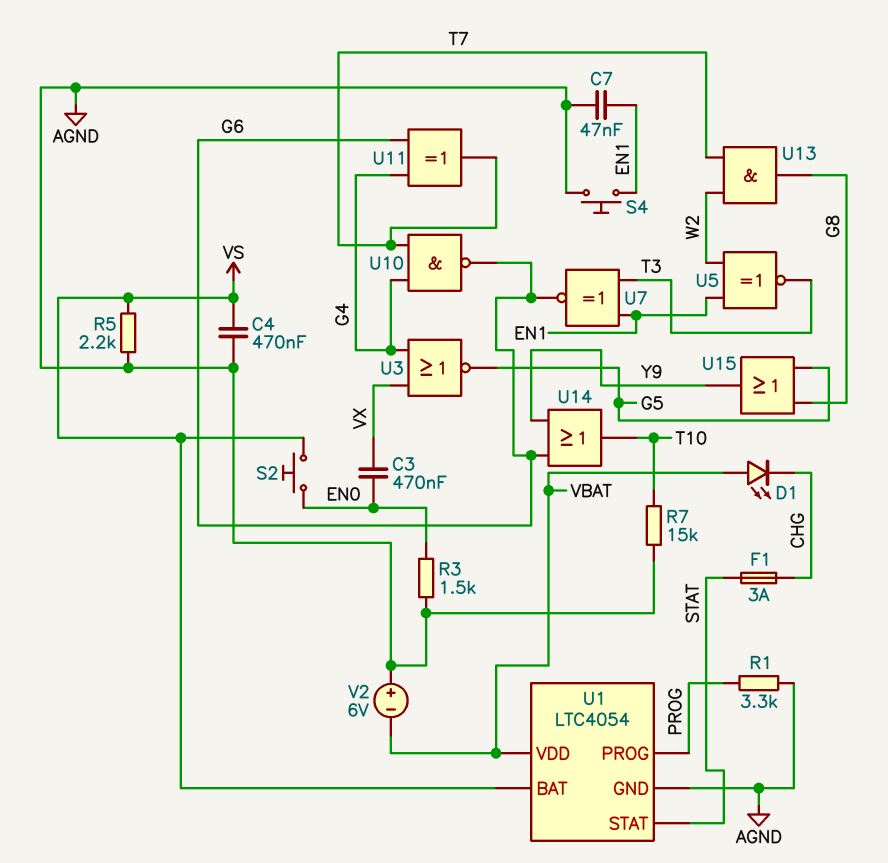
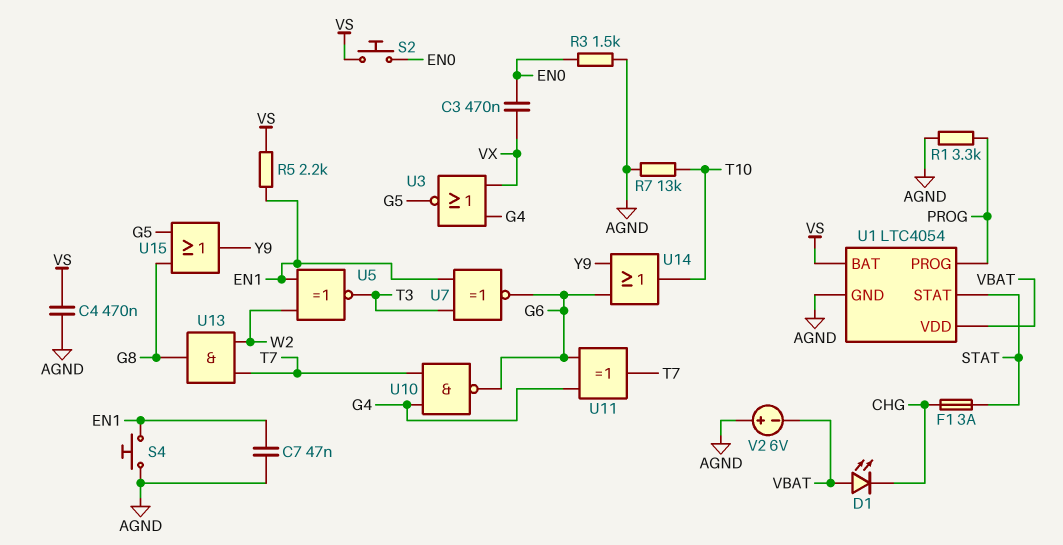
R5: 2.2k (AGND, VS) -> 2.2k (EN1, VS)
R7: 15k (AGND, T10) -> 13k (AGND, T10)

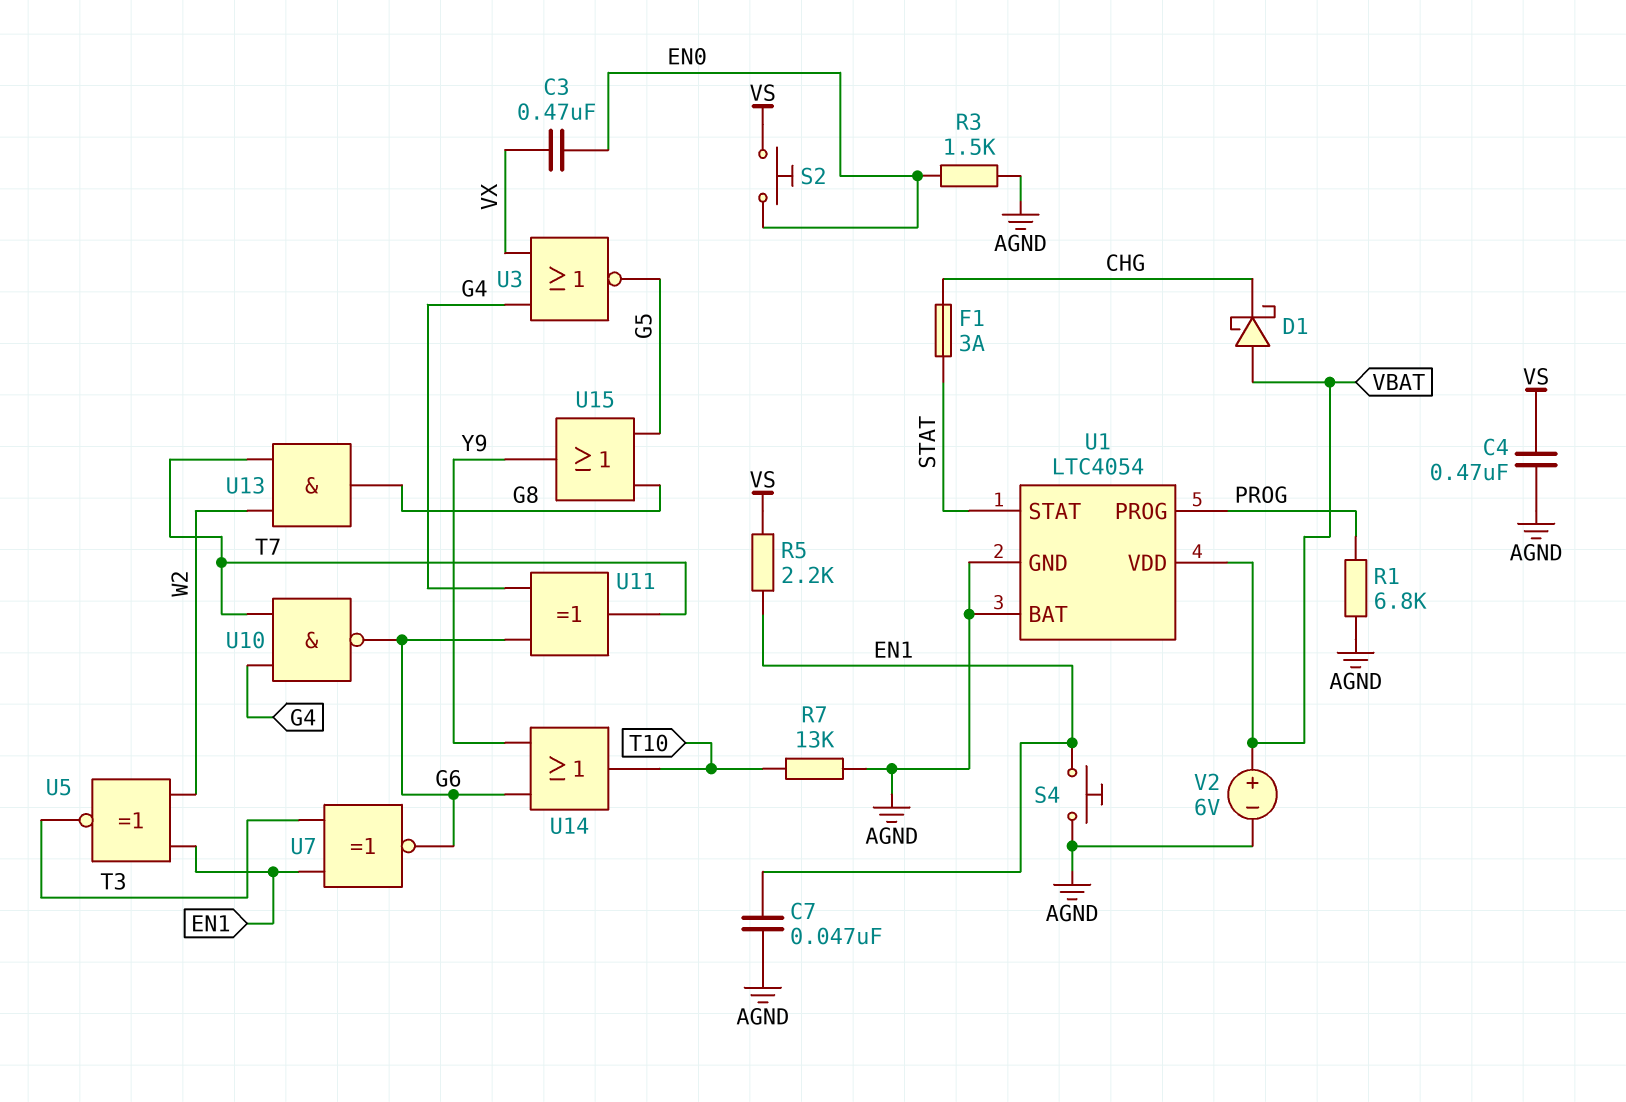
D1: LED (A VBAT, K CHG) -> schottky (A VBAT, K CHG)
R1: 3.3k (AGND, PROG) -> 6.8k (AGND, PROG)
U1 pin BAT: VS -> AGND
V2: 6V (plus AGND, minus VBAT) -> 6V (plus VBAT, minus AGND)

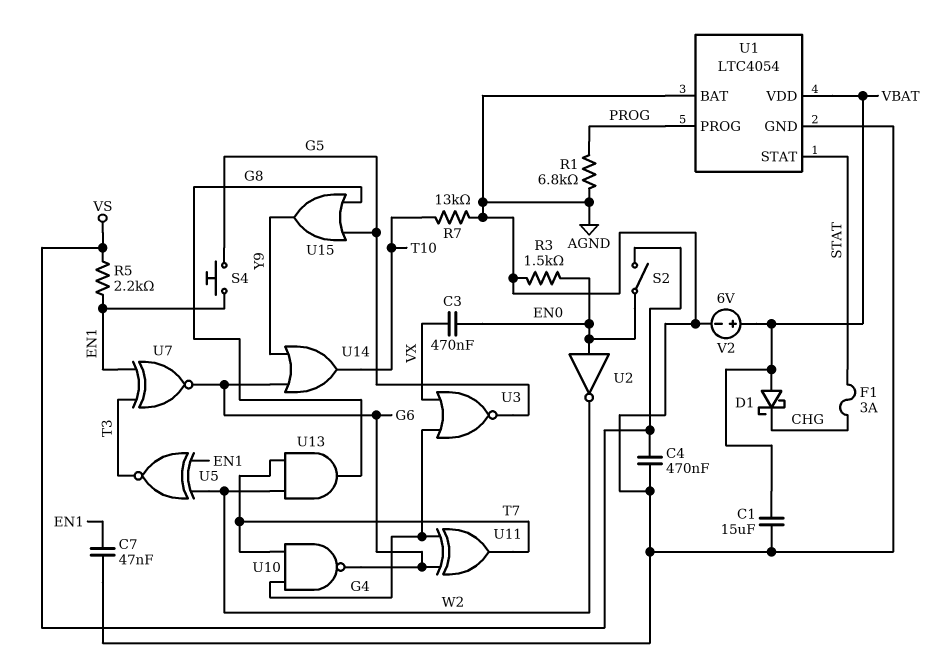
C1: none -> 15uF (AGND, VBAT)
S2: button (EN0, VS) -> switch (EN0, VS)
S4: button (AGND, EN1) -> button (EN1, G5)
U2: none -> NOT (in EN0, out W2)

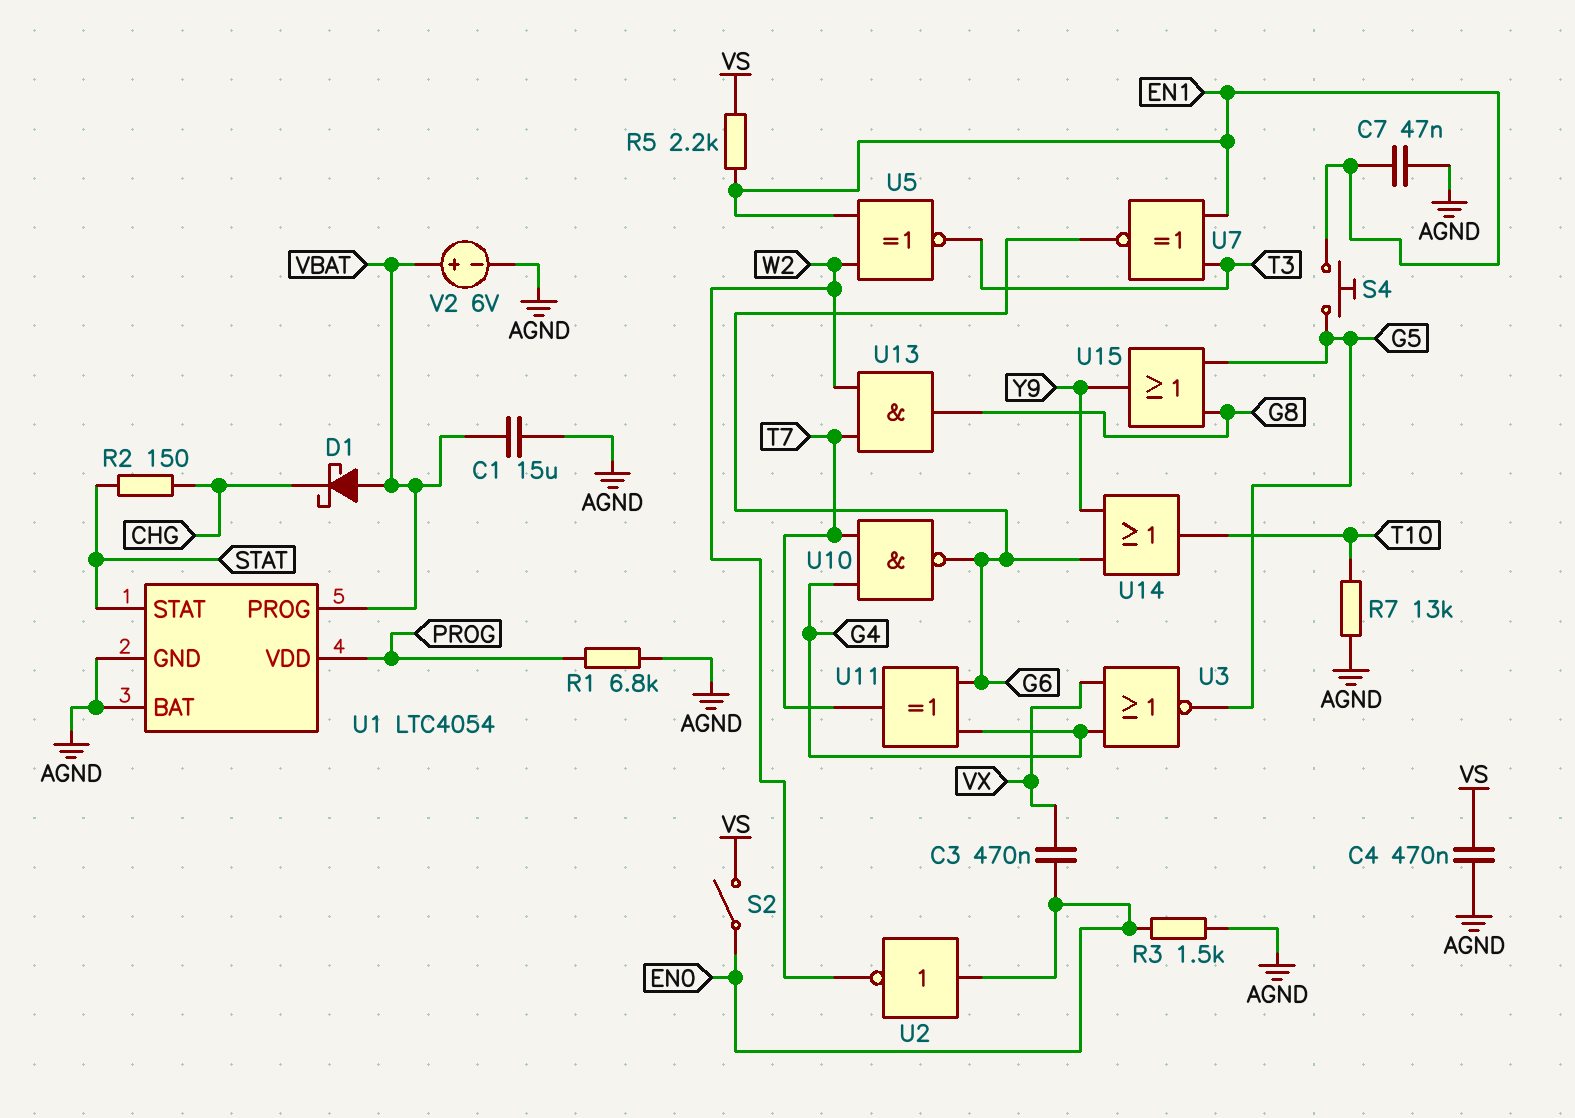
F1: 3A (CHG, STAT) -> none
R2: none -> 150 (CHG, STAT)
U1 pin PROG: PROG -> VBAT
U1 pin VDD: VBAT -> PROG

